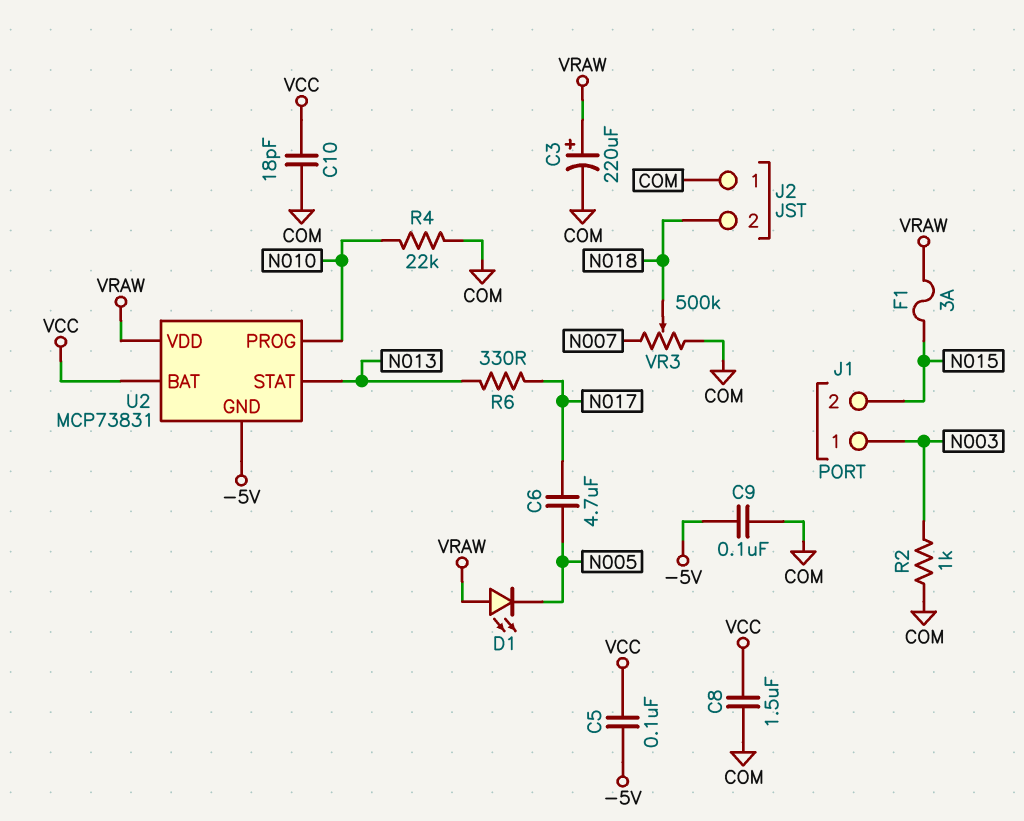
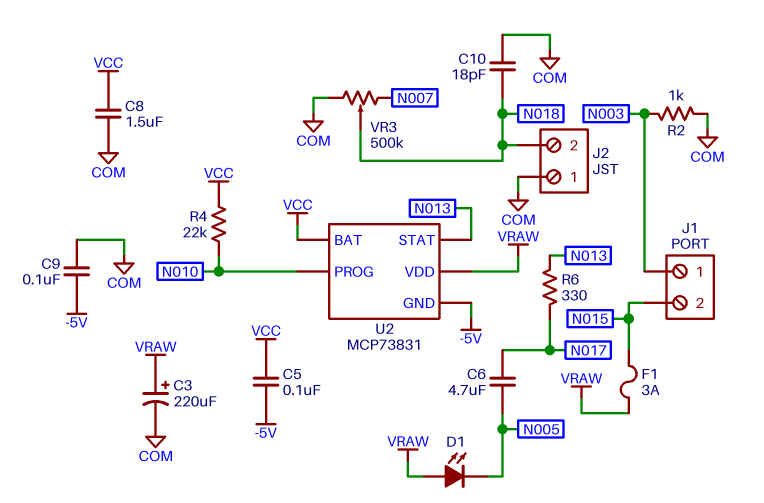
C10: 18pF (COM, VCC) -> 18pF (COM, N018)
R4: 22k (COM, N010) -> 22k (N010, VCC)

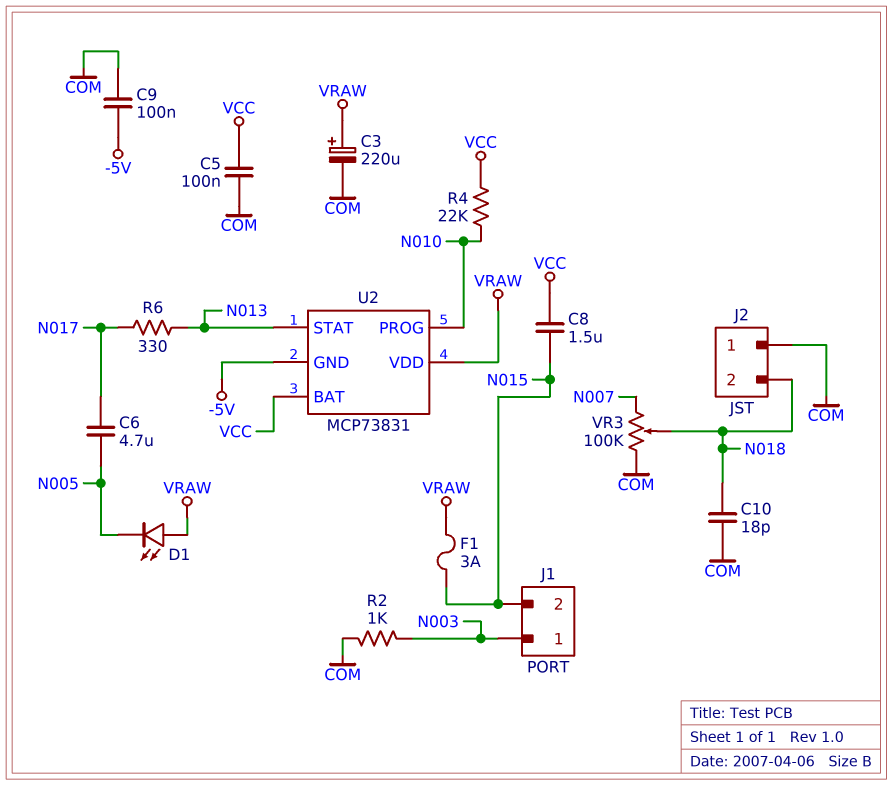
C5: 100nF (-5V, VCC) -> 100nF (COM, VCC)
C8: 1.5uF (COM, VCC) -> 1.5uF (N015, VCC)
VR3: 500k (COM, N007, wiper N018) -> 100k (COM, N007, wiper N018)

